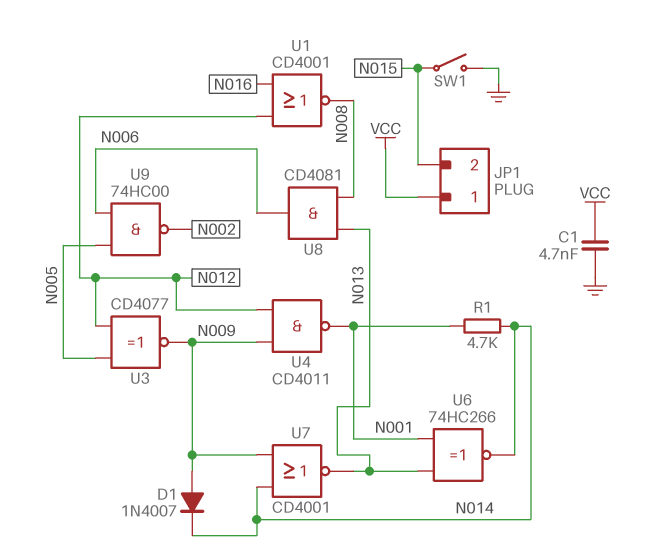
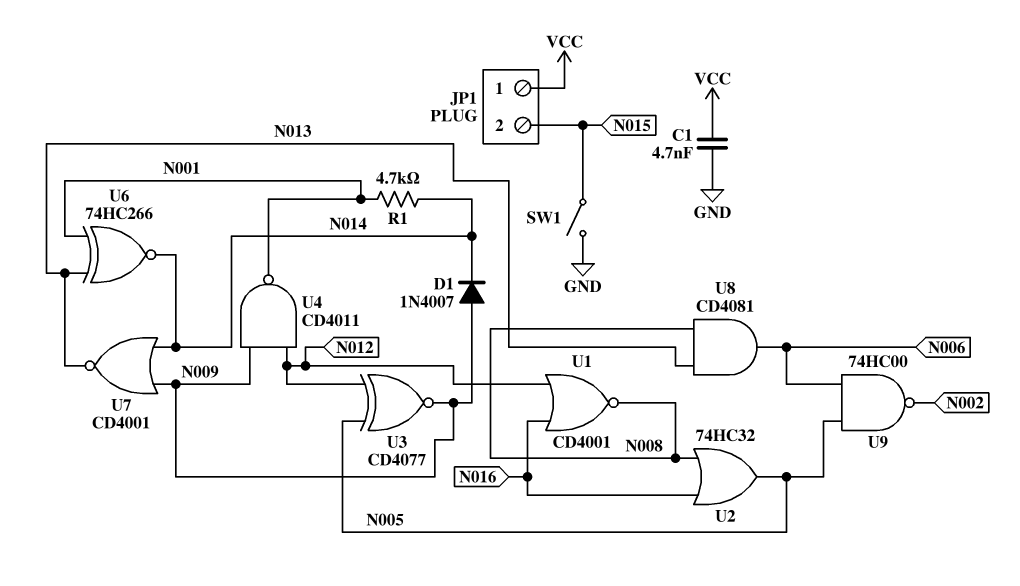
U2: none -> OR 74HC32 (in N008, in N016, out N005)

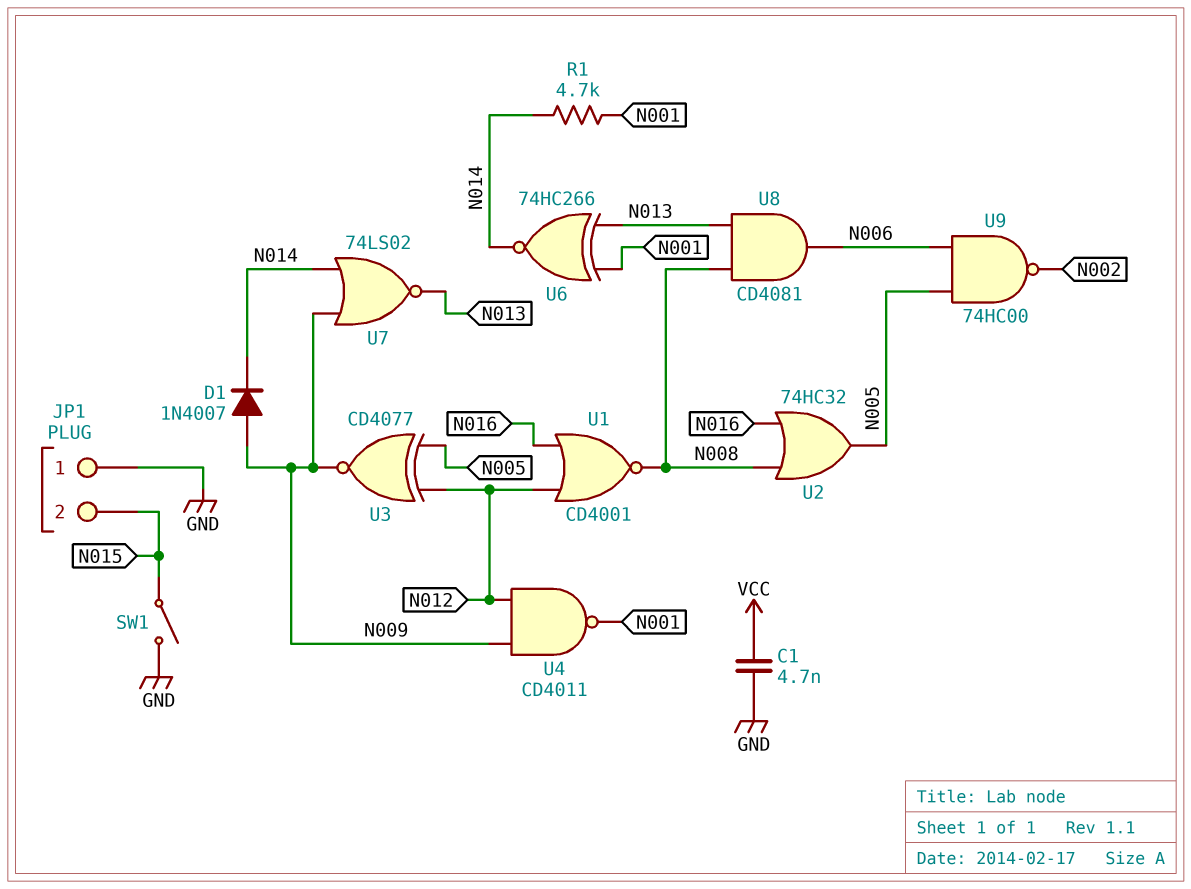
JP1 pin 1: VCC -> GND
U7: NOR CD4001 (in N009, in N014, out N013) -> NOR 74LS02 (in N009, in N014, out N013)

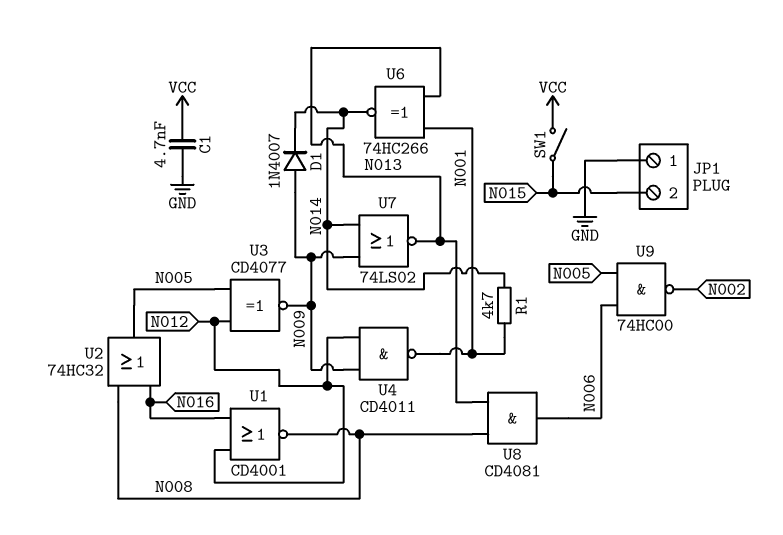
SW1: switch (GND, N015) -> switch (N015, VCC)

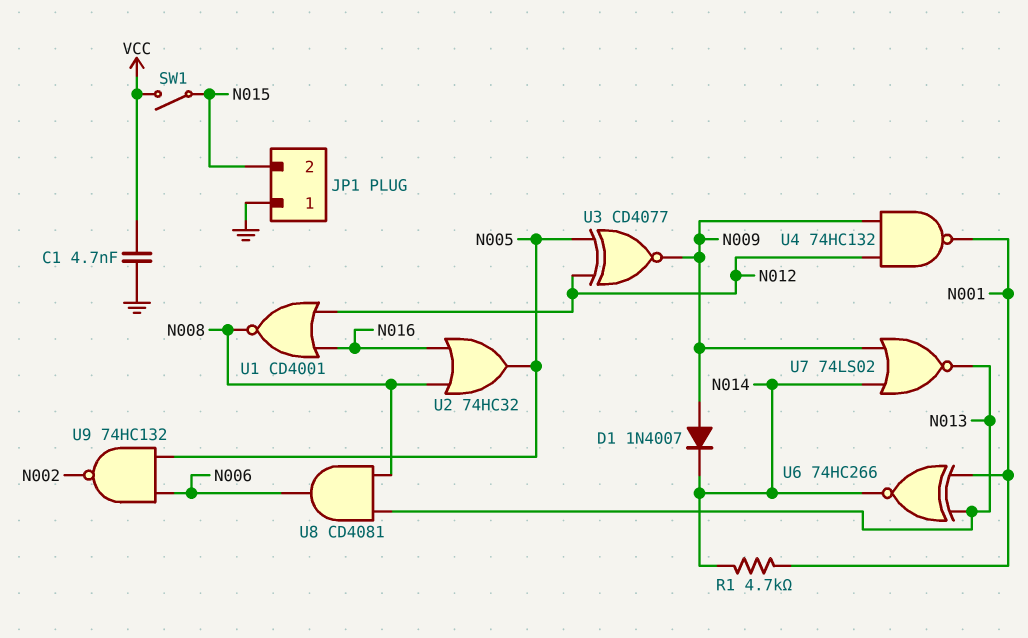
U4: NAND CD4011 (in N009, in N012, out N001) -> NAND 74HC132 (in N009, in N012, out N001)
U9: NAND 74HC00 (in N005, in N006, out N002) -> NAND 74HC132 (in N005, in N006, out N002)

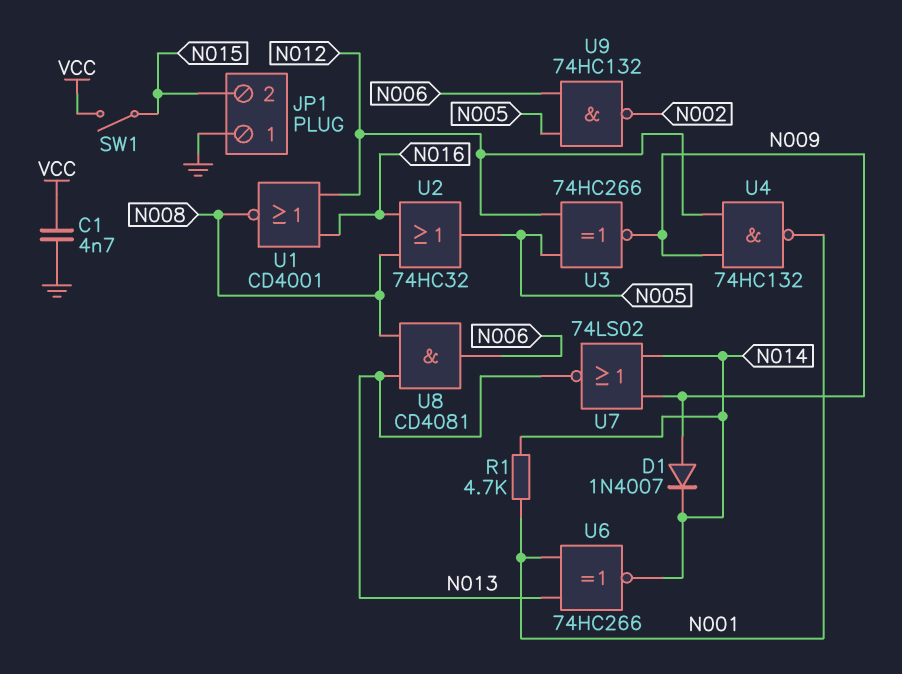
U3: XNOR CD4077 (in N005, in N012, out N009) -> XNOR 74HC266 (in N005, in N012, out N009)

